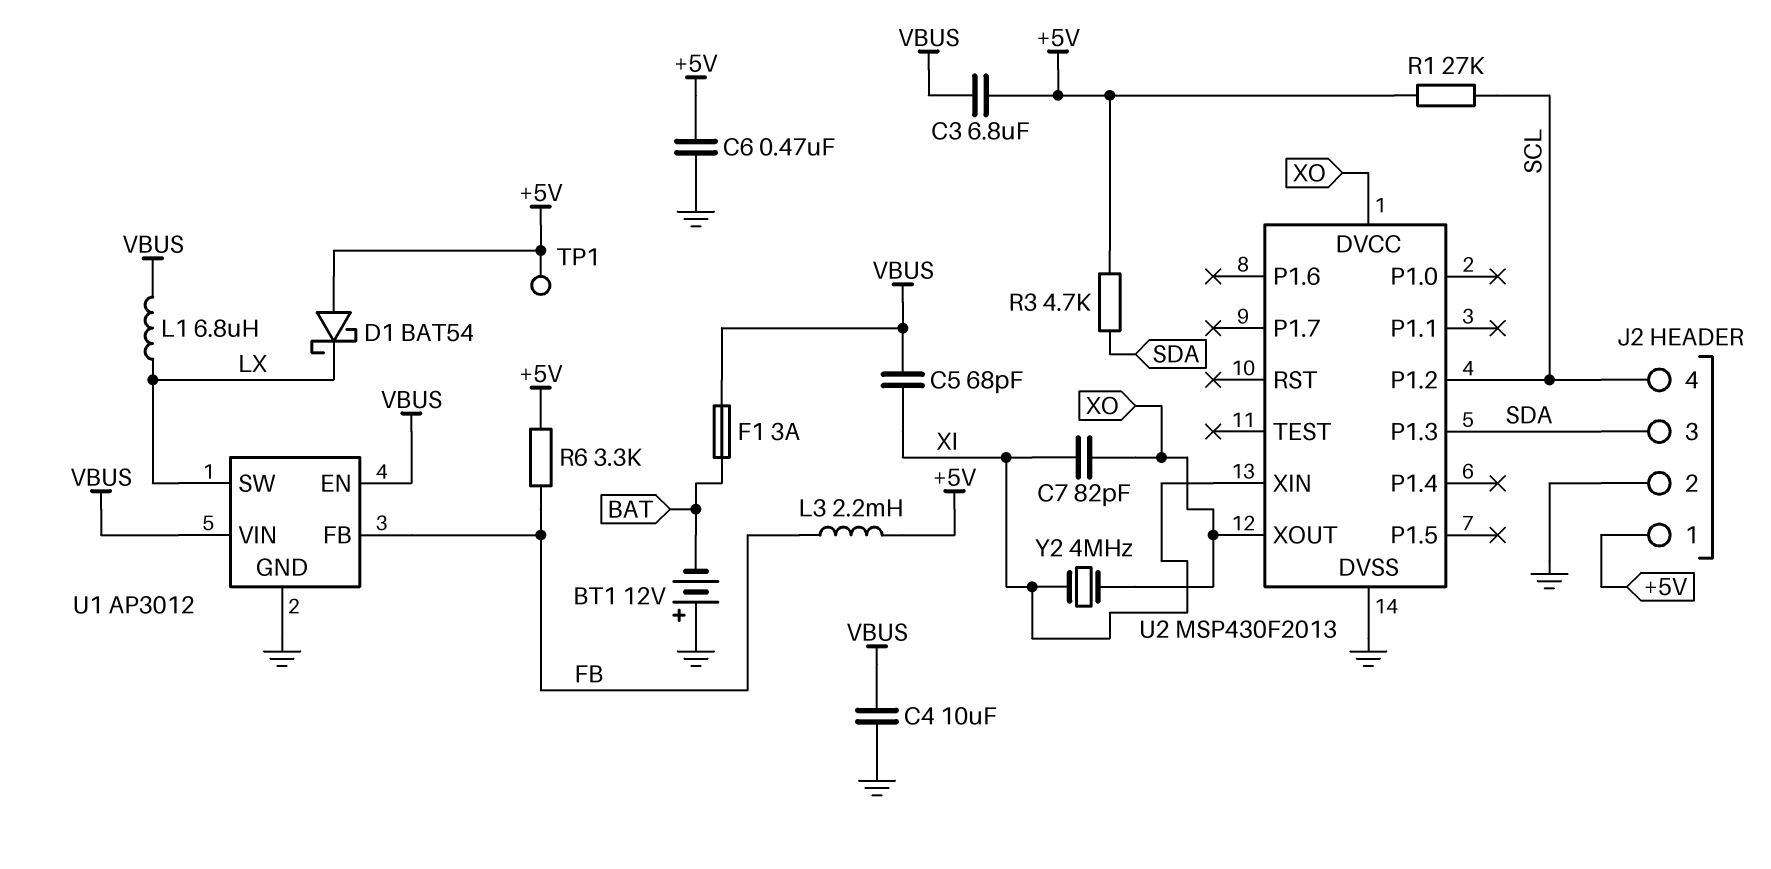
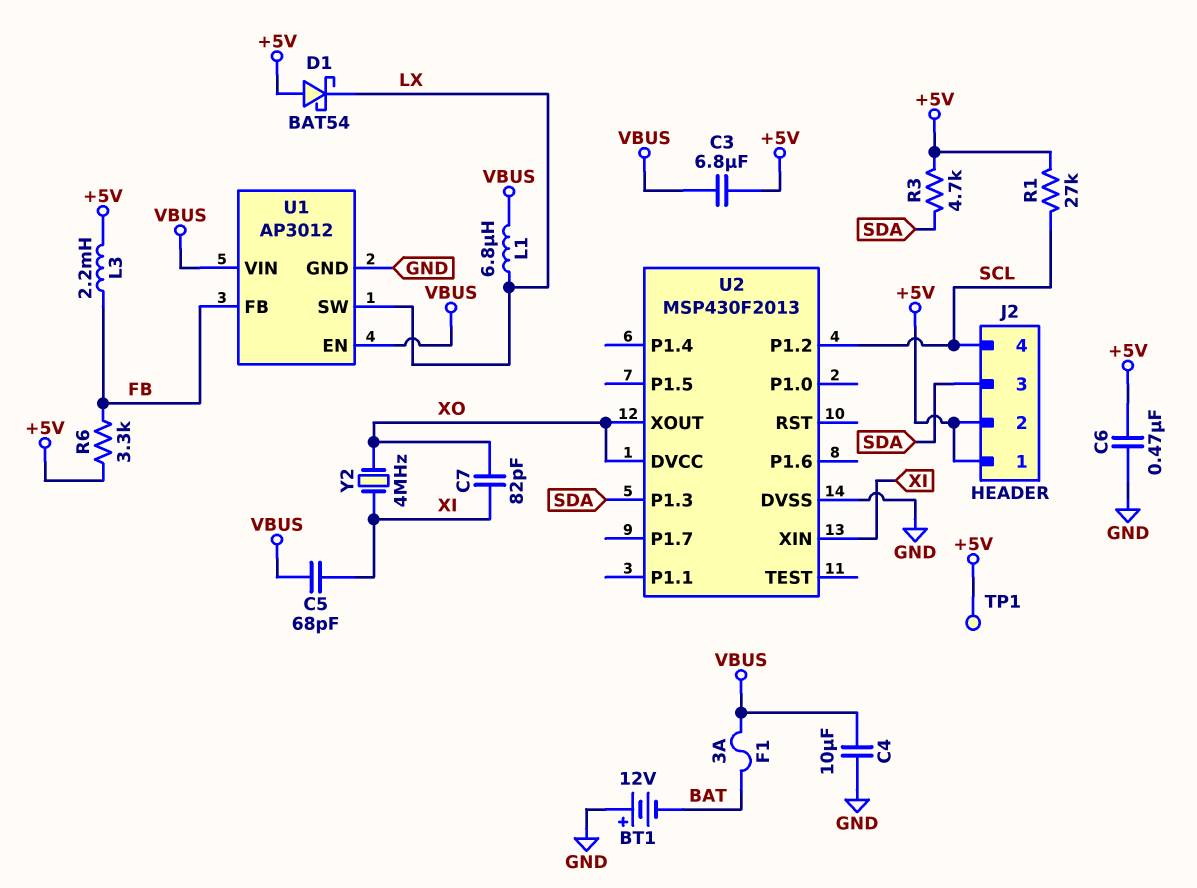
J2 pin 2: GND -> +5V

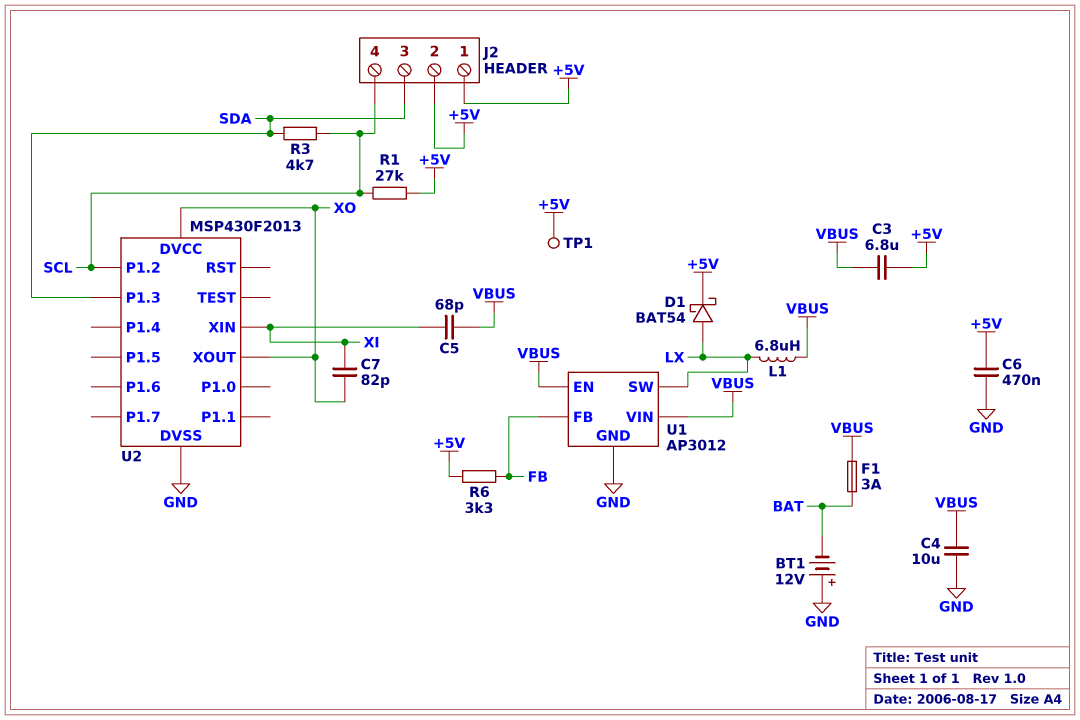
D1: schottky BAT54 (A +5V, K LX) -> schottky BAT54 (A LX, K +5V)
L3: 2.2mH (+5V, FB) -> none
R3: 4.7k (+5V, SDA) -> 4.7k (SCL, SDA)
Y2: 4MHz (XI, XO) -> none

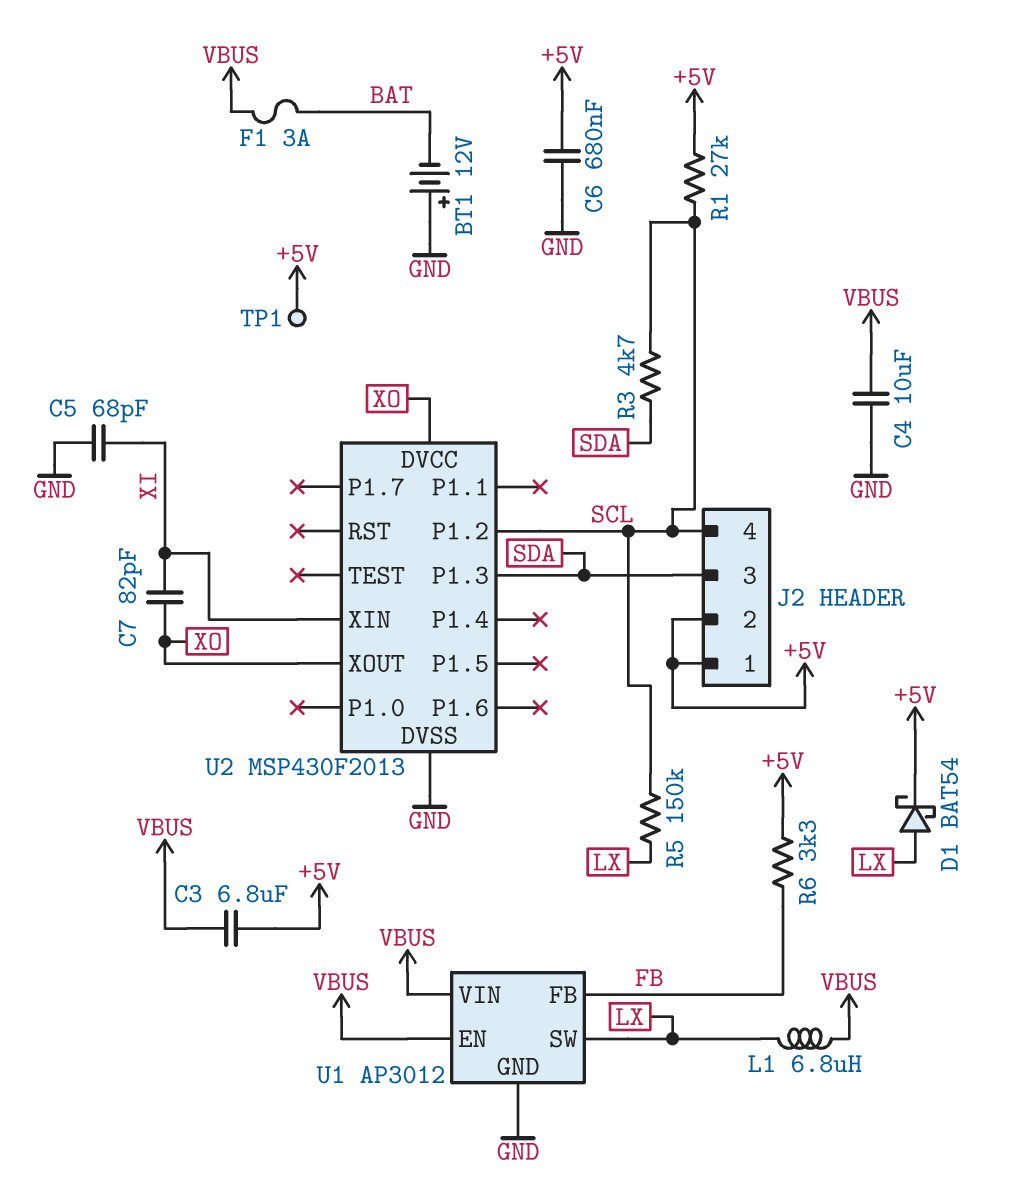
C5: 68pF (VBUS, XI) -> 68pF (GND, XI)
C6: 470nF (+5V, GND) -> 680nF (+5V, GND)
R5: none -> 150k (LX, SCL)

